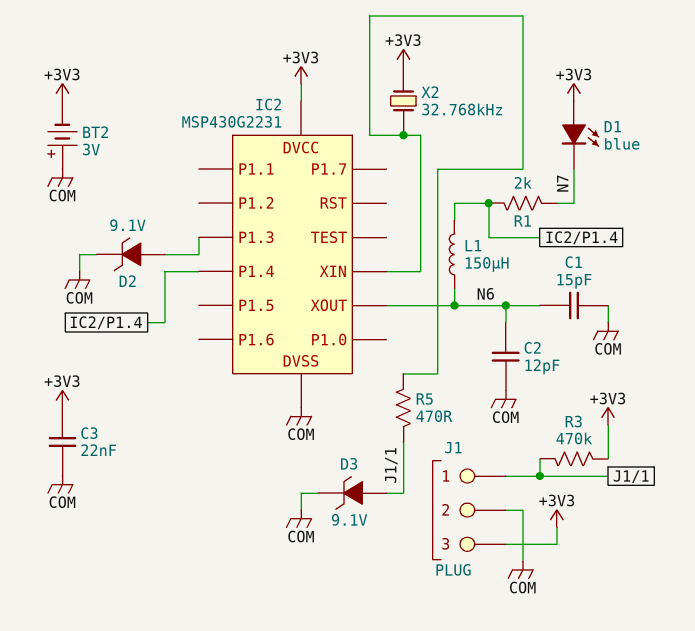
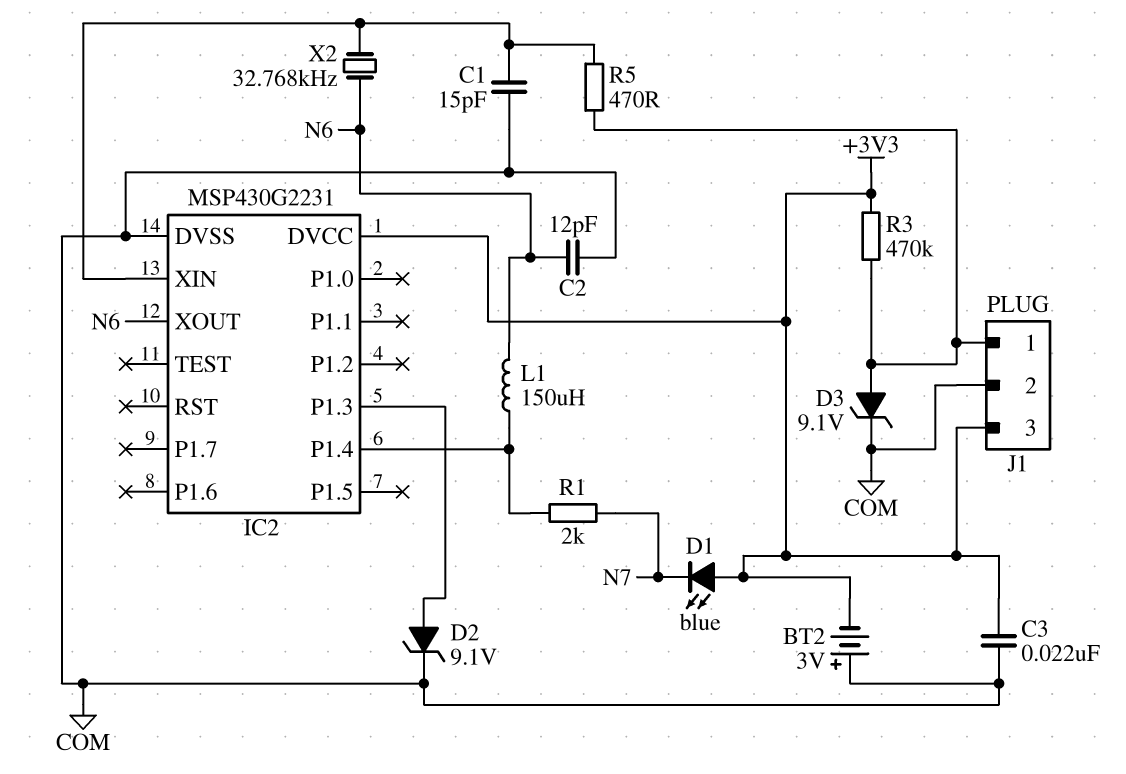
C1: 15pF (COM, N6) -> 15pF (COM, IC2/XIN)
X2: 32.768kHz (+3V3, IC2/XIN) -> 32.768kHz (IC2/XIN, N6)

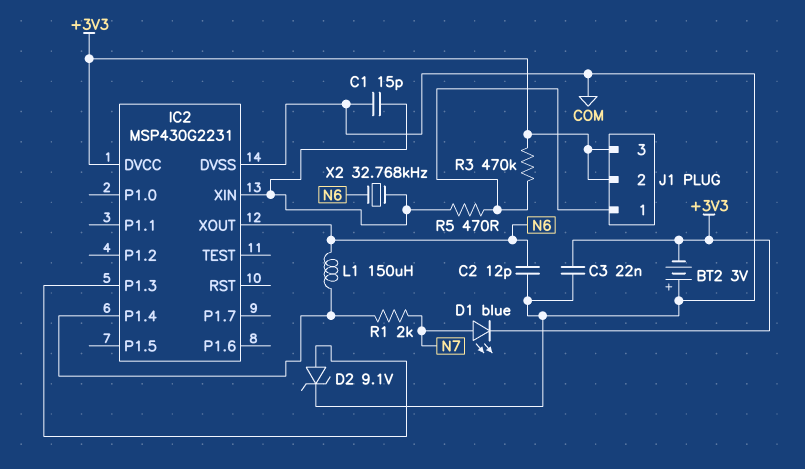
D1: LED blue (A +3V3, K N7) -> LED blue (A N7, K +3V3)
D3: zener 9.1V (A J1/1, K COM) -> none
J1 pin 2: COM -> +3V3

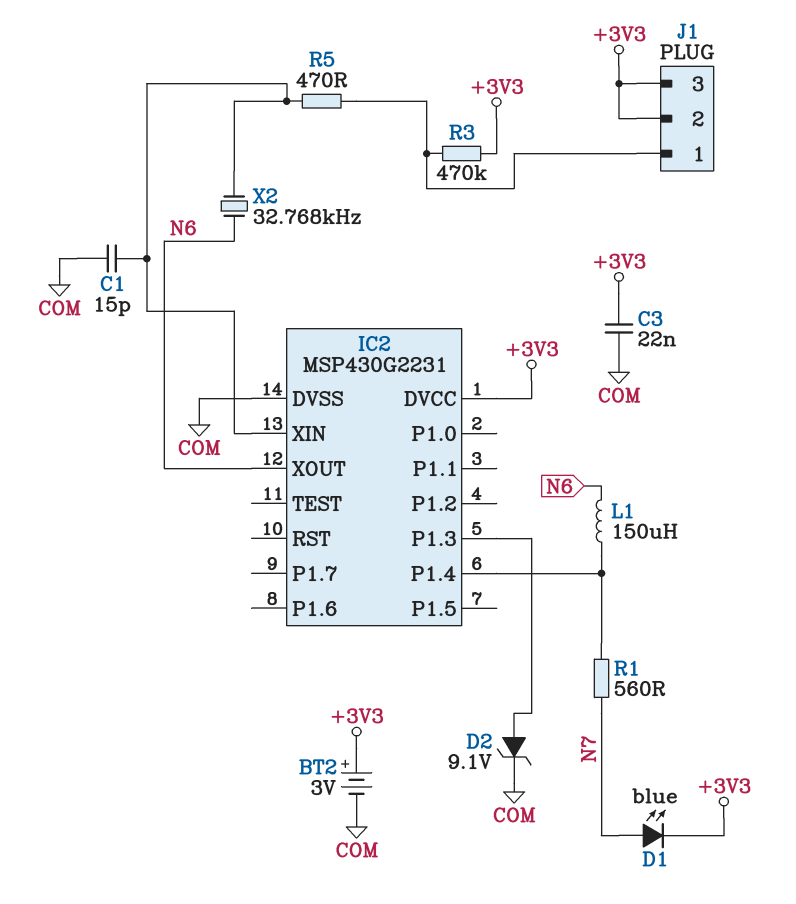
BT2: 3V (plus COM, minus +3V3) -> 3V (plus +3V3, minus COM)
C2: 12pF (COM, N6) -> none
R1: 2k (IC2/P1.4, N7) -> 560 (IC2/P1.4, N7)

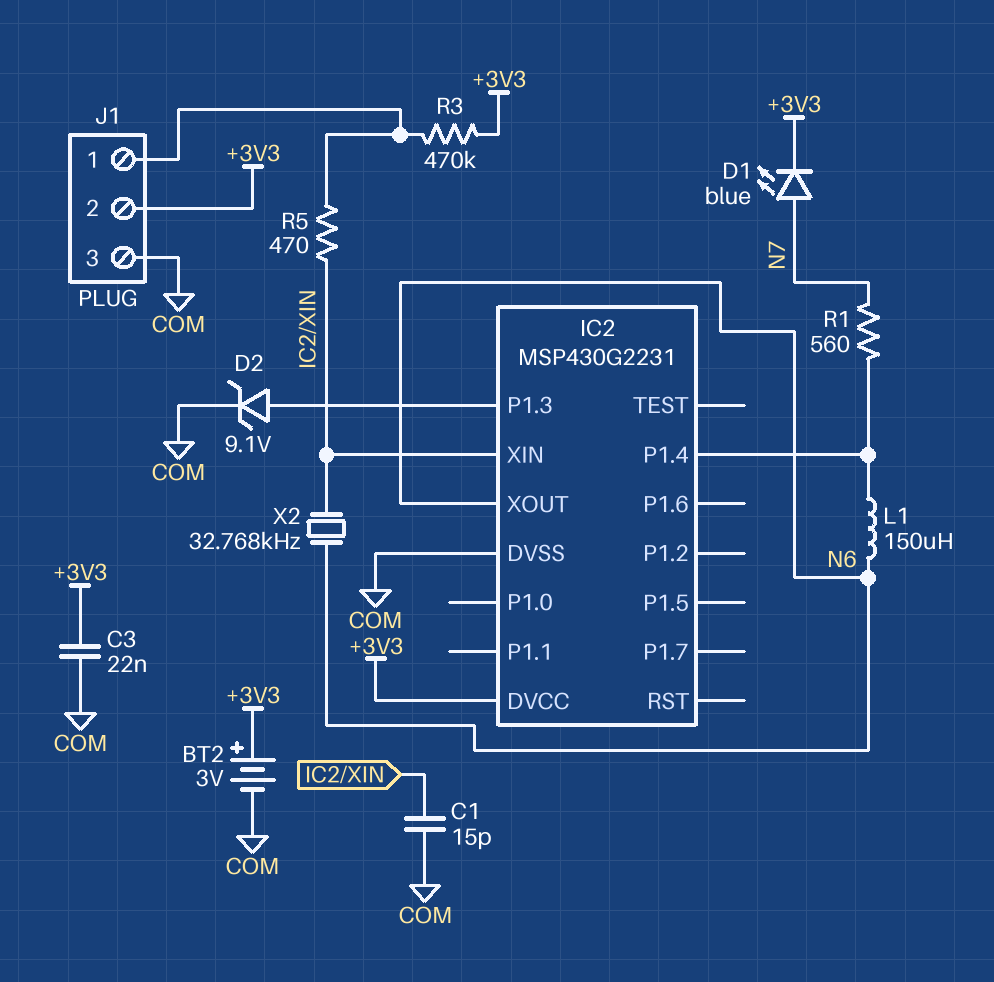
J1 pin 3: +3V3 -> COM

